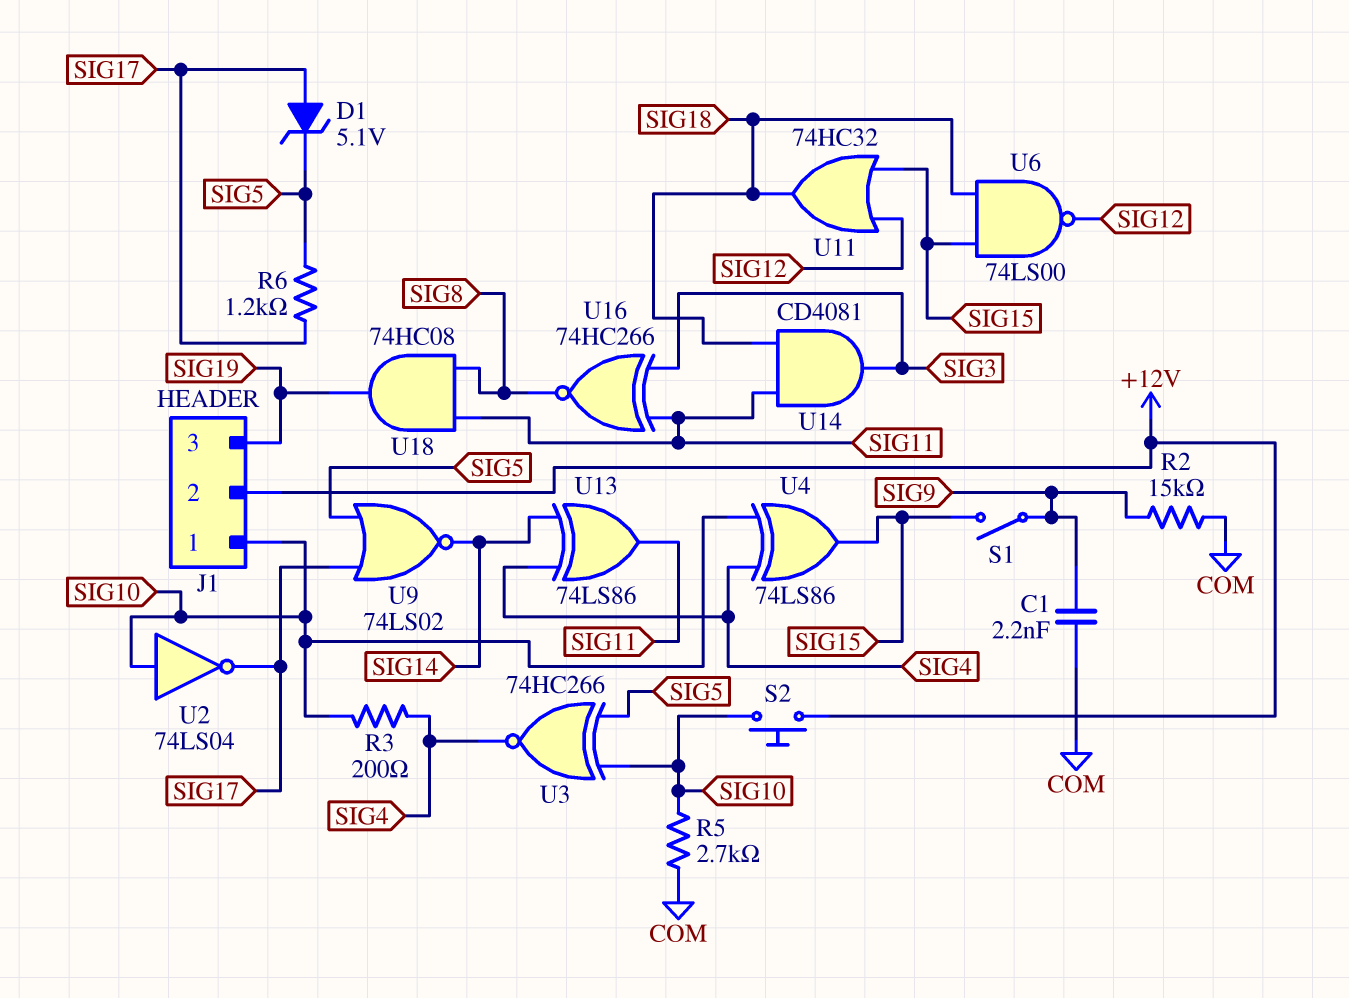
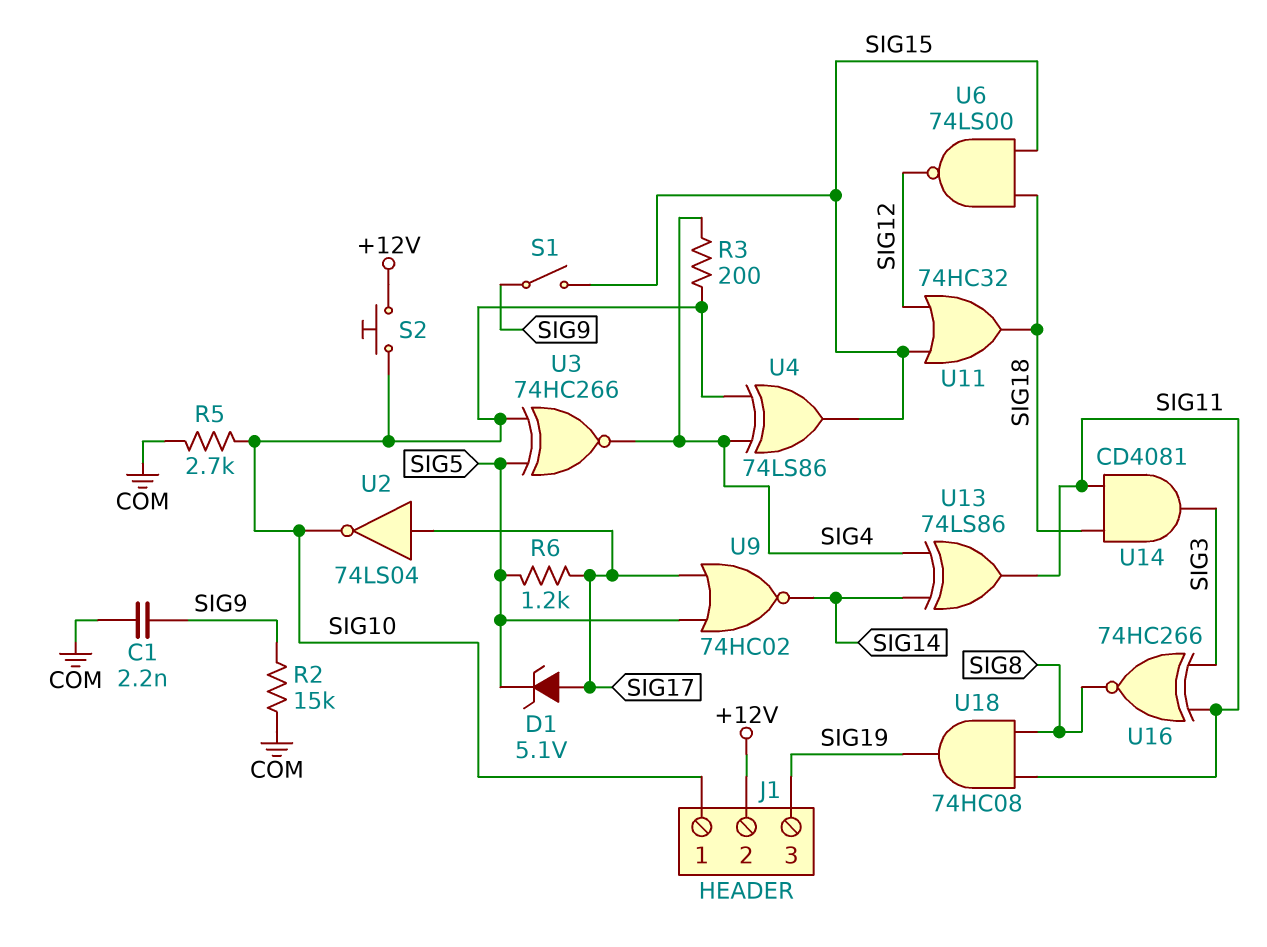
U2: NOT 74LS04 (in SIG10, out SIG17) -> NOT 74LS04 (in SIG17, out SIG10)
U9: NOR 74LS02 (in SIG5, in SIG17, out SIG14) -> NOR 74HC02 (in SIG5, in SIG17, out SIG14)

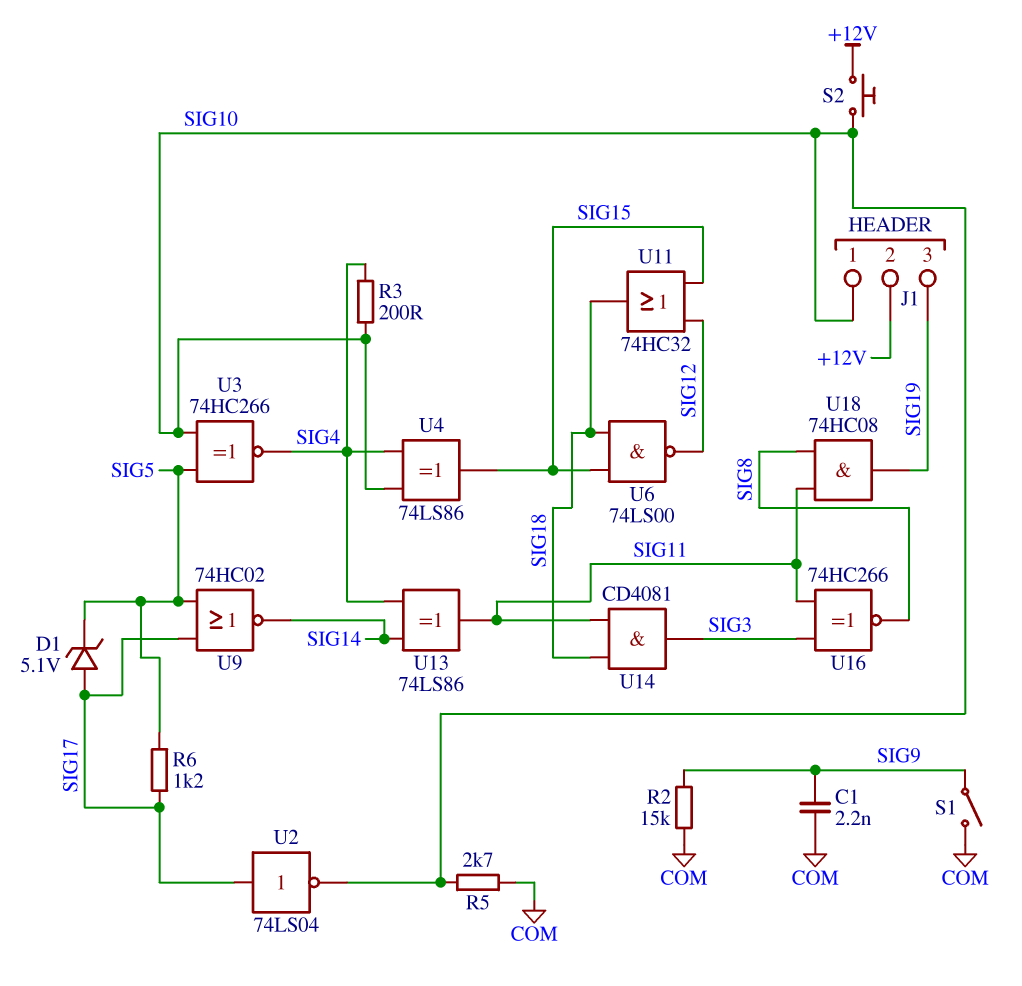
S1: switch (SIG9, SIG15) -> switch (COM, SIG9)

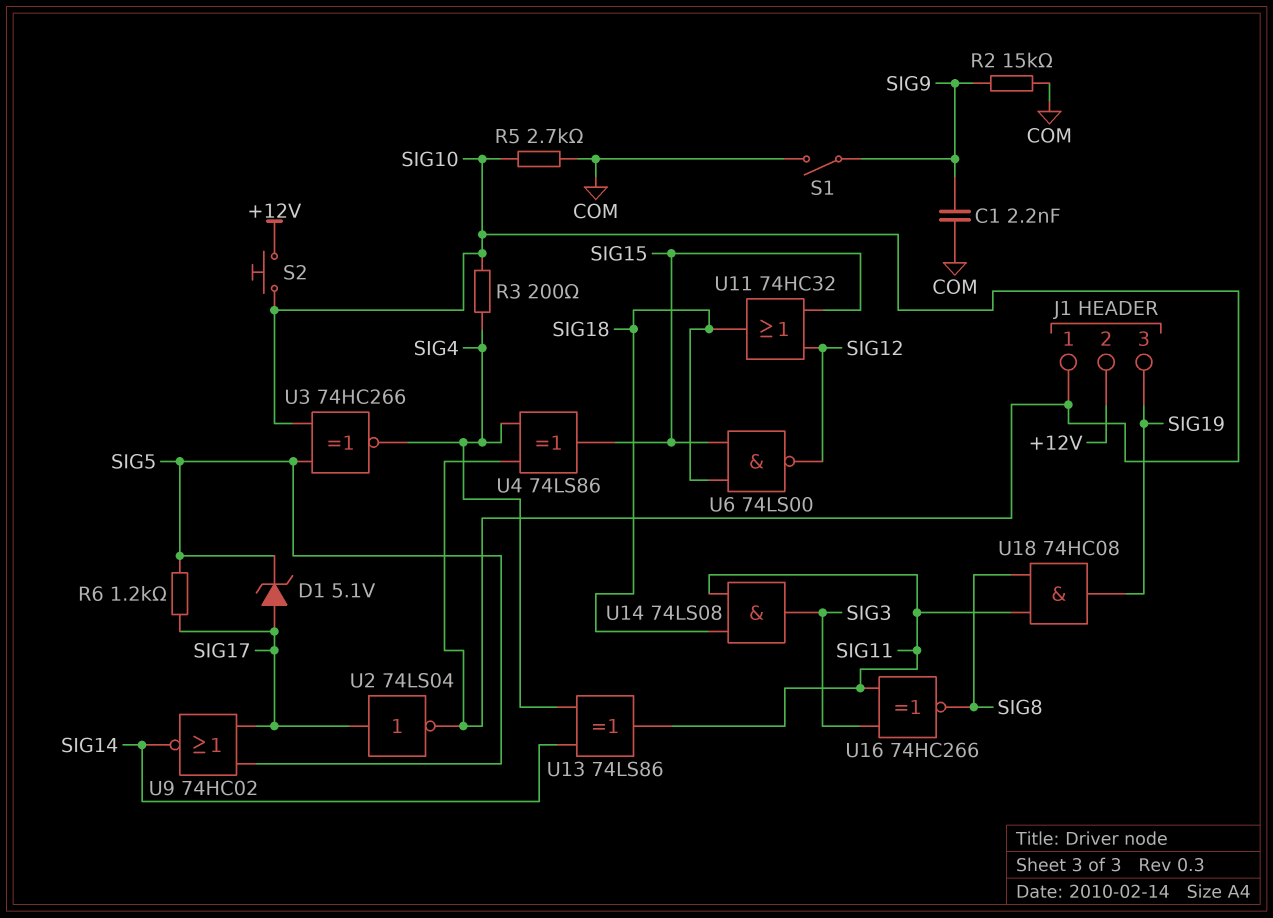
U14: AND CD4081 (in SIG11, in SIG18, out SIG3) -> AND 74LS08 (in SIG11, in SIG18, out SIG3)

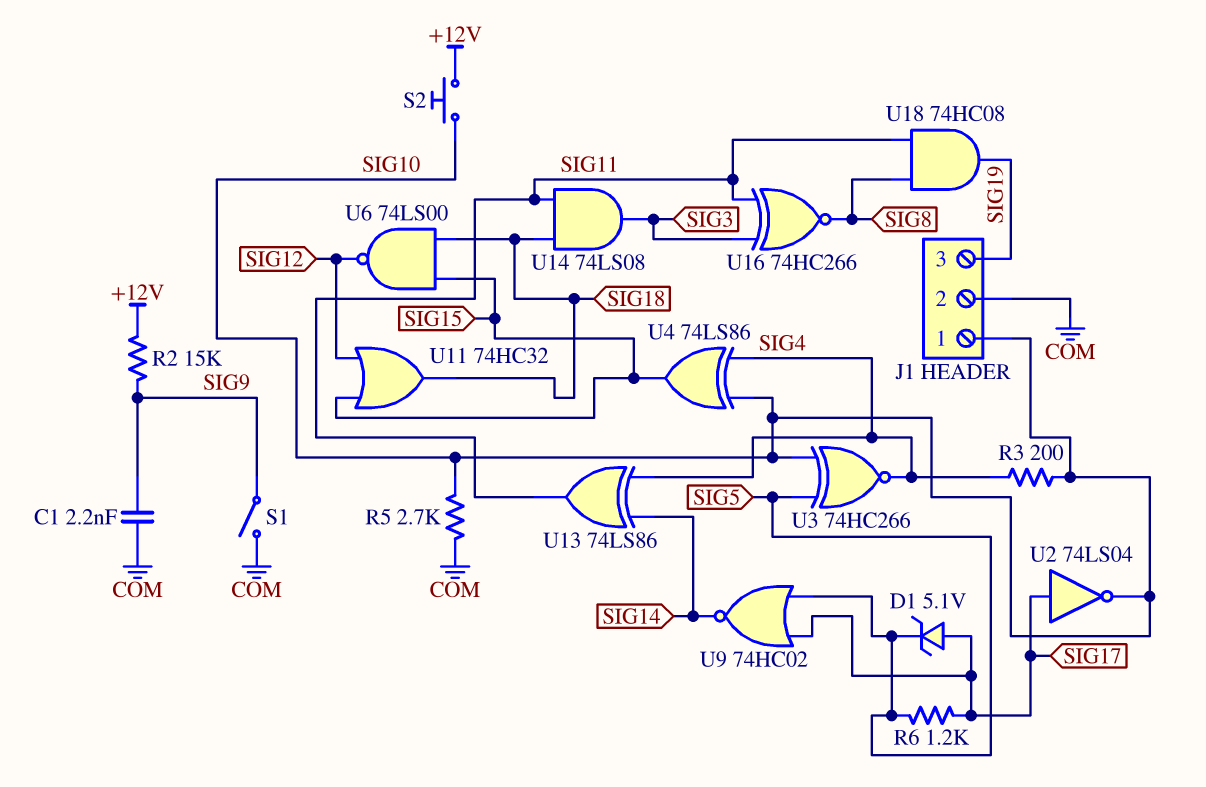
J1 pin 2: +12V -> COM
R2: 15k (COM, SIG9) -> 15k (+12V, SIG9)

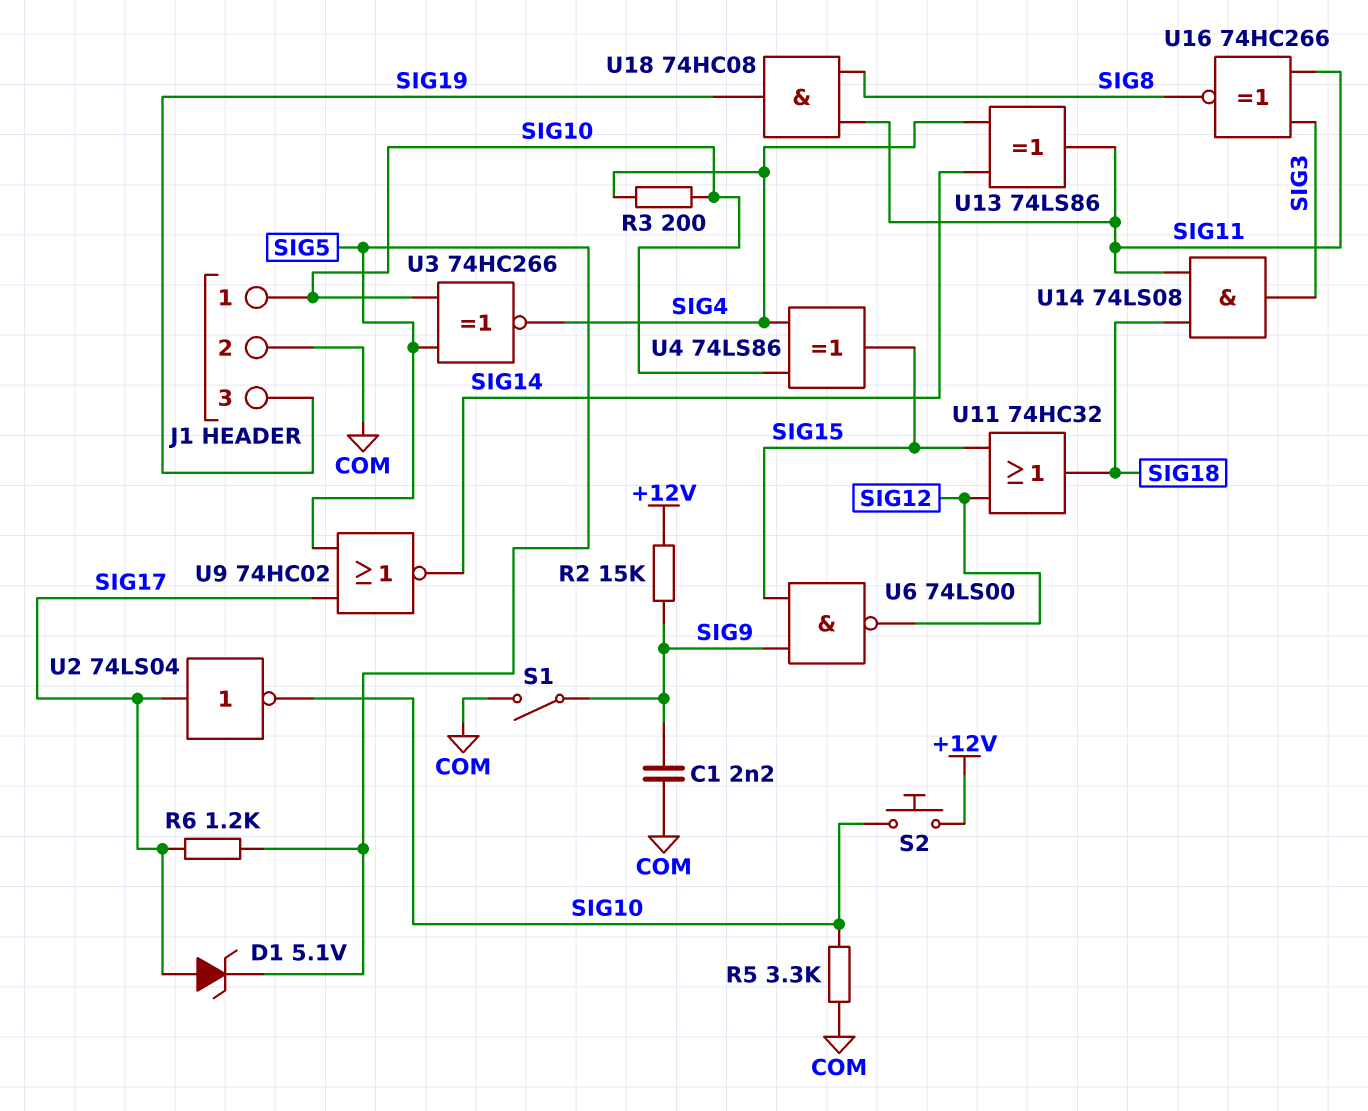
R5: 2.7k (COM, SIG10) -> 3.3k (COM, SIG10)
U6: NAND 74LS00 (in SIG15, in SIG18, out SIG12) -> NAND 74LS00 (in SIG9, in SIG15, out SIG12)

